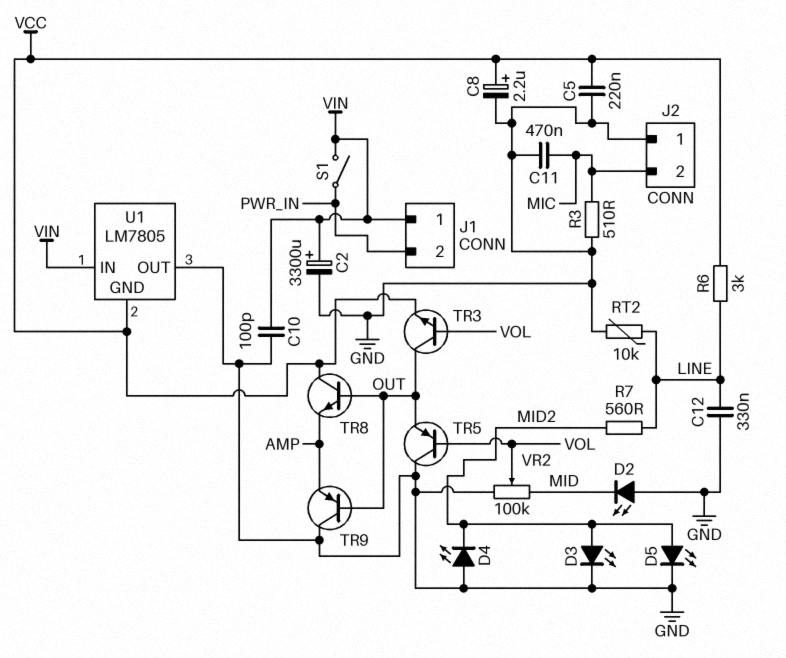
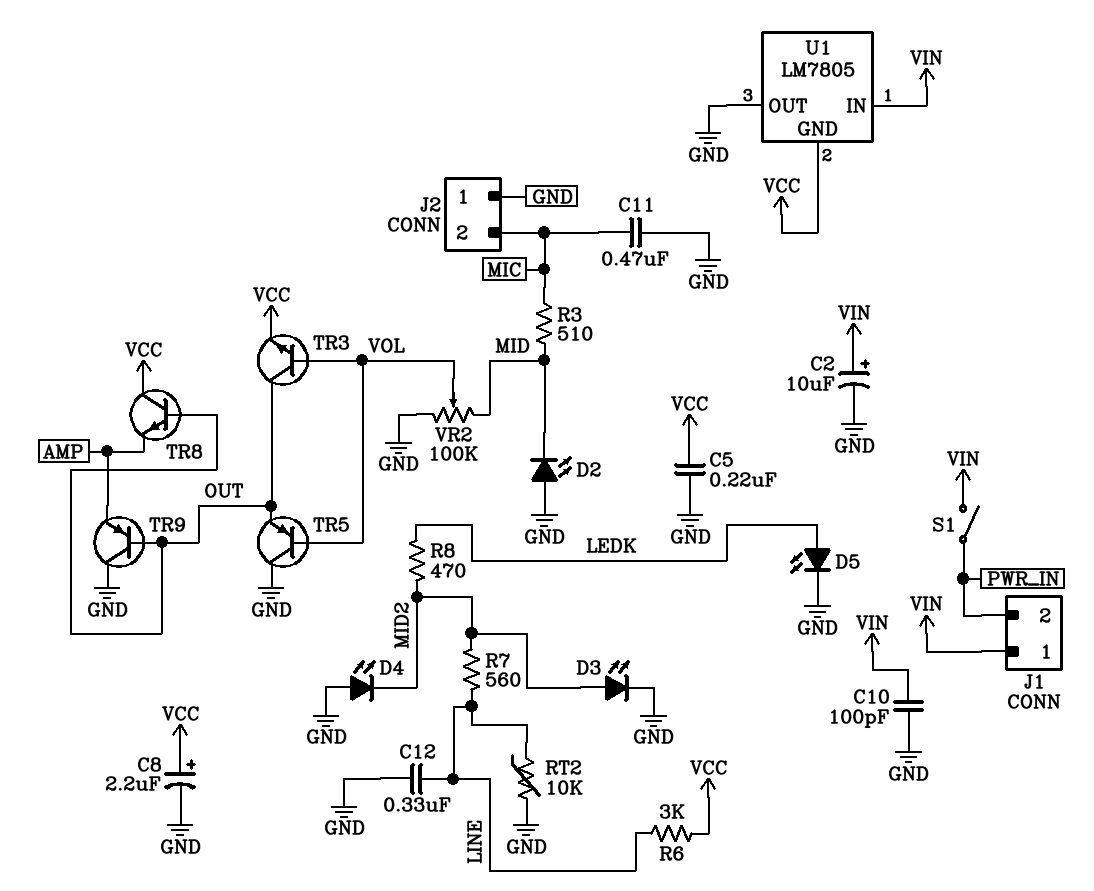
C2: 3300uF (plus VIN, minus GND) -> 10uF (plus VIN, minus GND)
D5: LED (A MID2, K GND) -> LED (A LEDK, K GND)
R3: 510 (GND, MIC) -> 510 (MIC, MID)
R8: none -> 470 (LEDK, MID2)

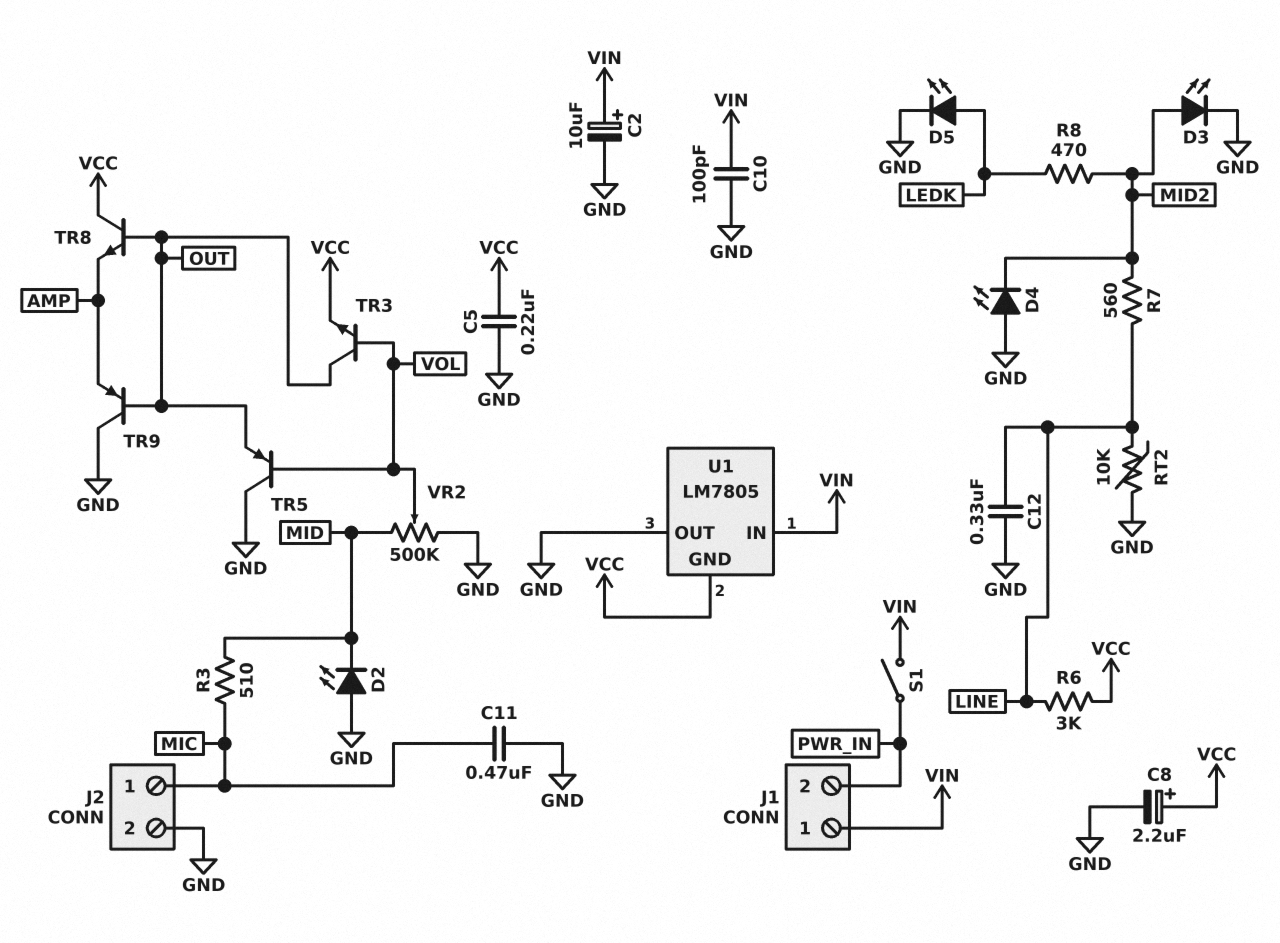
J2 pin 1: GND -> MIC
J2 pin 2: MIC -> GND
VR2: 100k (GND, MID, wiper VOL) -> 500k (GND, MID, wiper VOL)

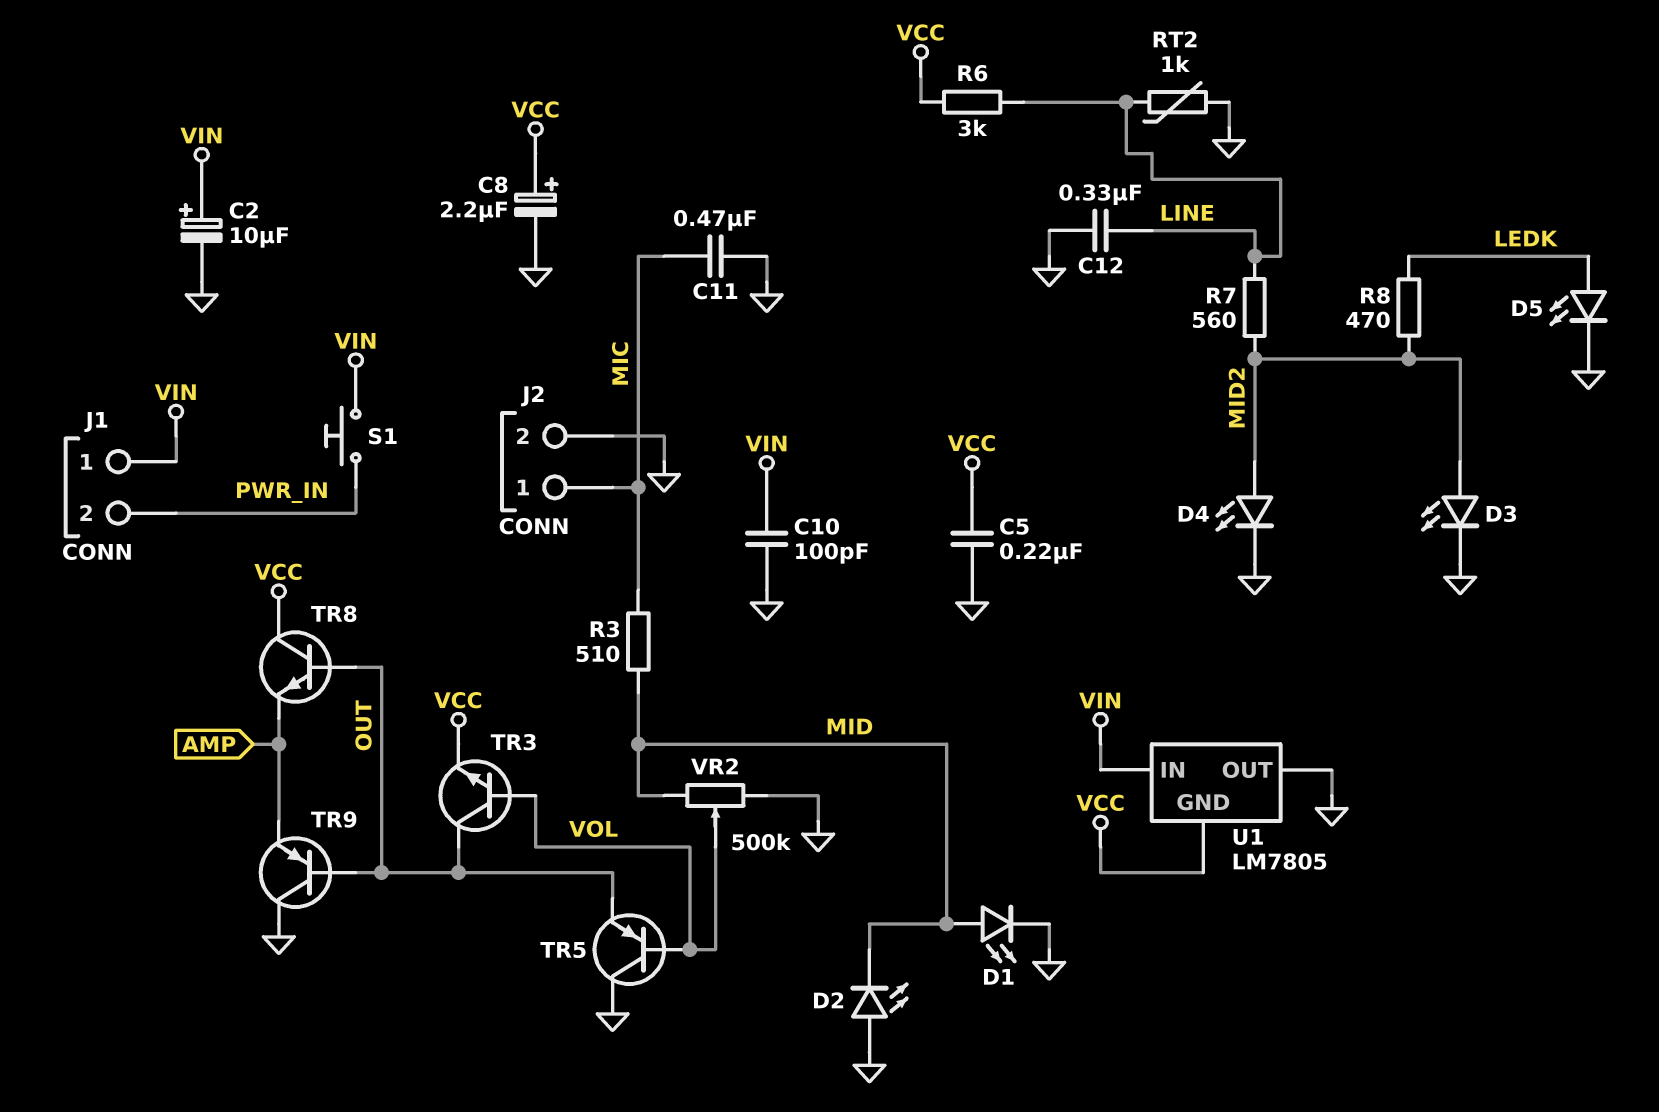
D1: none -> LED (A MID, K GND)
D4: LED (A GND, K MID2) -> LED (A MID2, K GND)
RT2: 10k (GND, LINE) -> 1k (GND, LINE)
S1: switch (PWR_IN, VIN) -> button (PWR_IN, VIN)

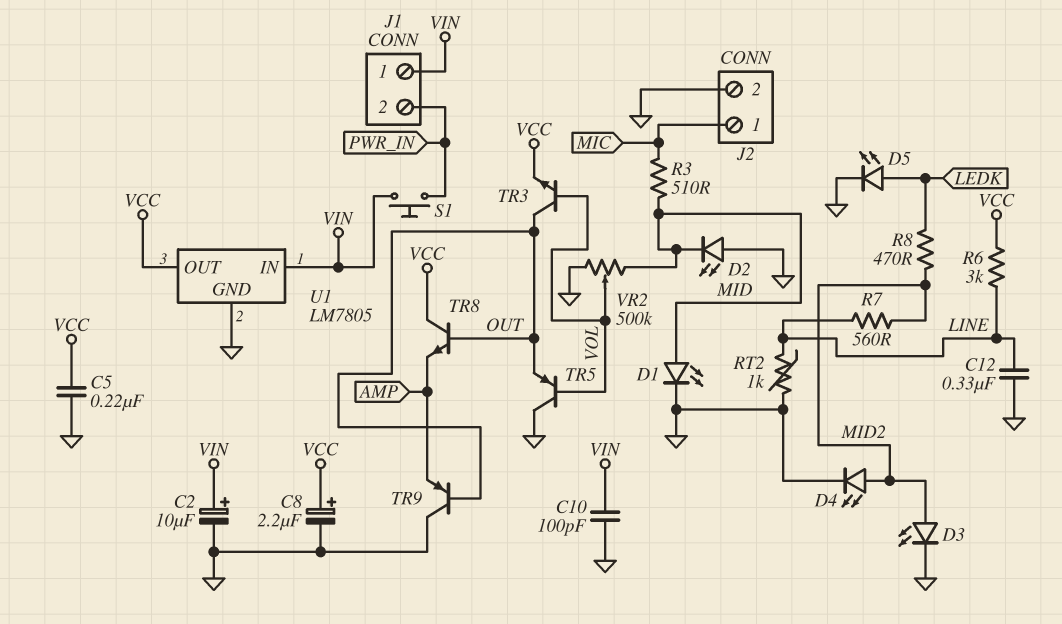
C11: 470nF (GND, MIC) -> none
U1 pin GND: VCC -> GND
U1 pin OUT: GND -> VCC

